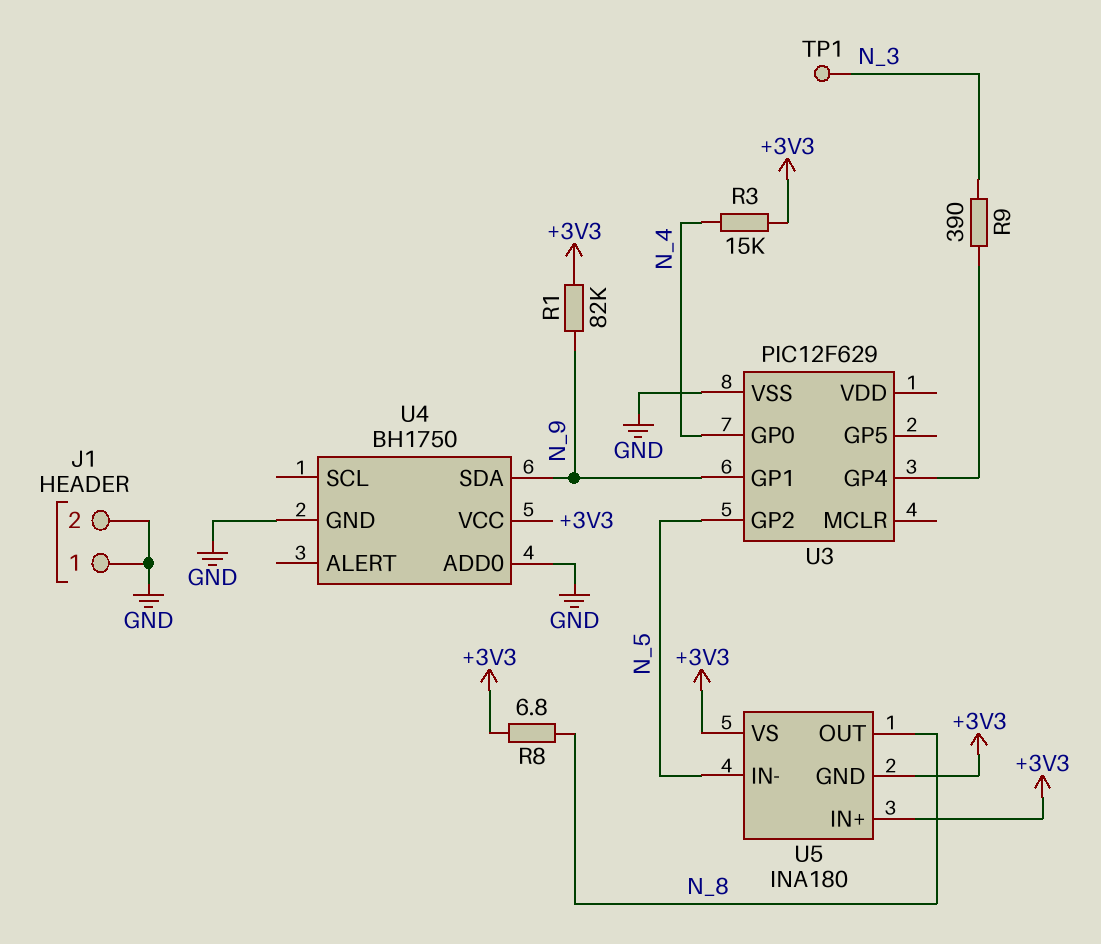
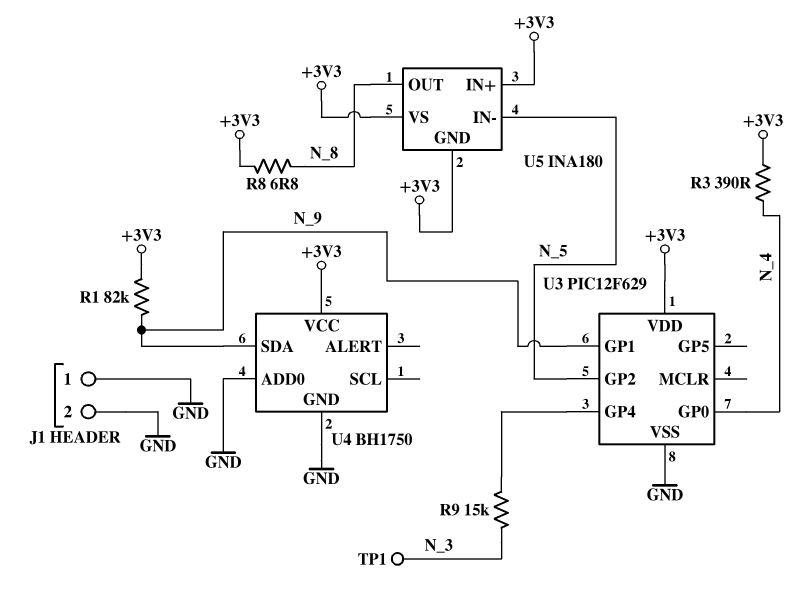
R3: 15k (+3V3, N_4) -> 390 (+3V3, N_4)
R9: 390 (N_3, U3/GP4) -> 15k (N_3, U3/GP4)
U3 pin VDD: none -> +3V3

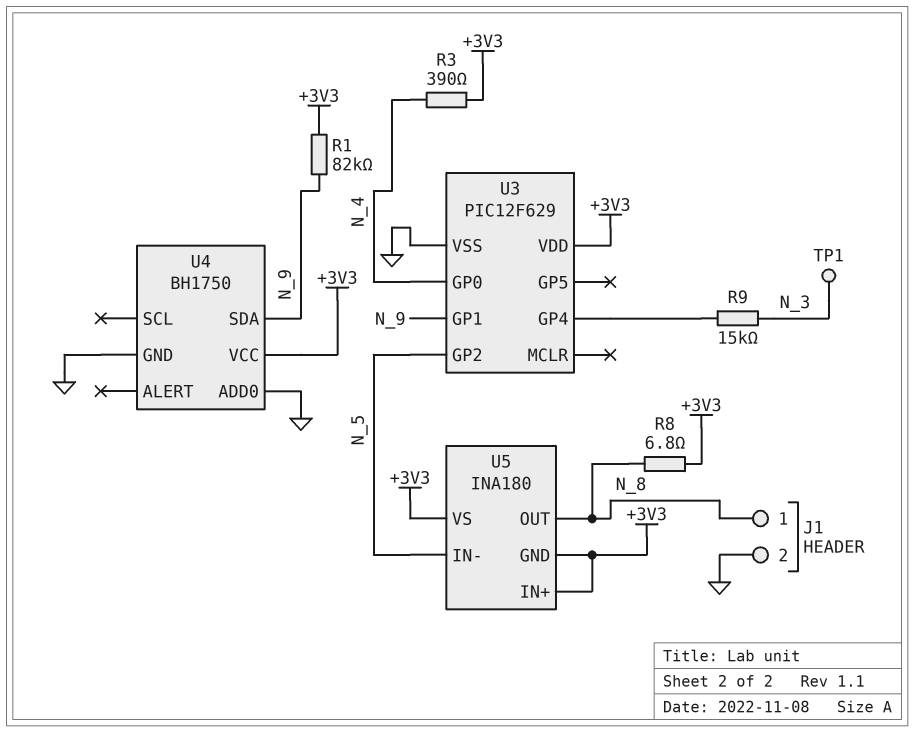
J1 pin 1: GND -> N_8

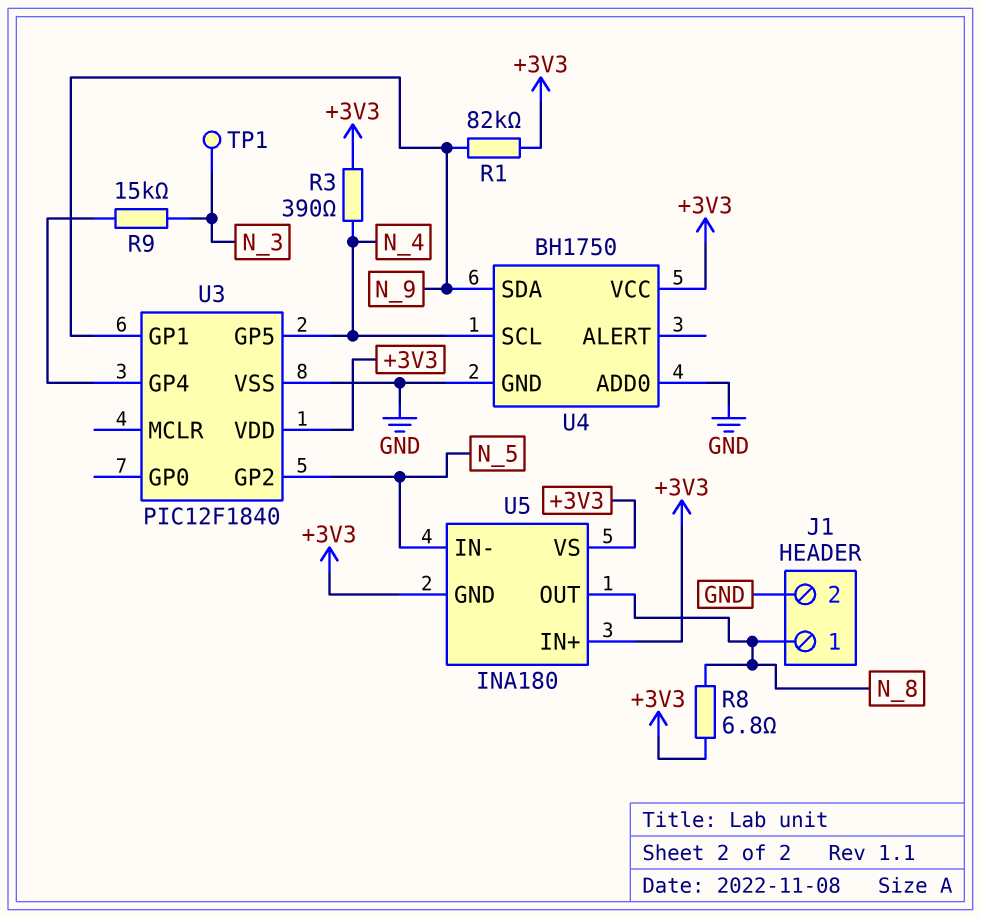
U3: PIC12F629 -> PIC12F1840
U3 pin GP0: N_4 -> none
U3 pin GP5: none -> N_4
U4 pin SCL: none -> N_4

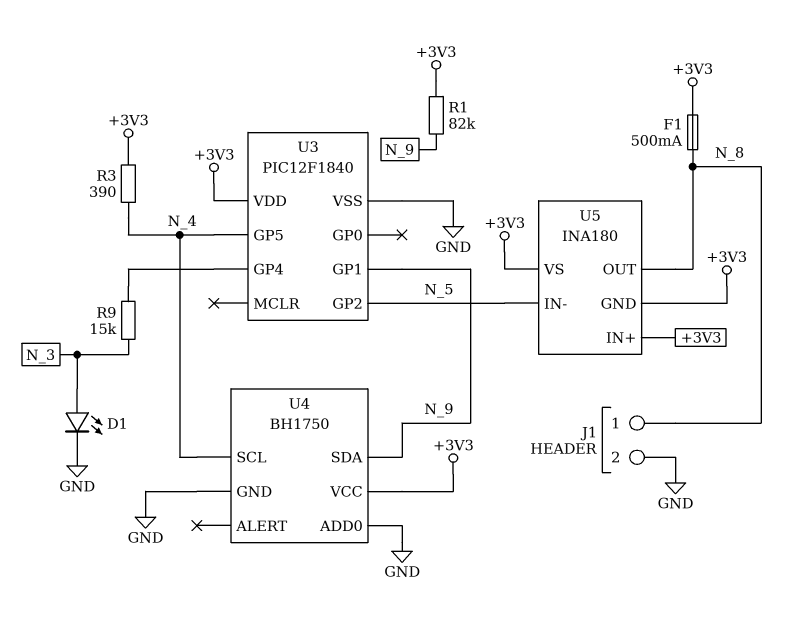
D1: none -> LED (A N_3, K GND)
F1: none -> 500mA (+3V3, N_8)
R8: 6.8 (+3V3, N_8) -> none
TP1: test point (N_3) -> none

